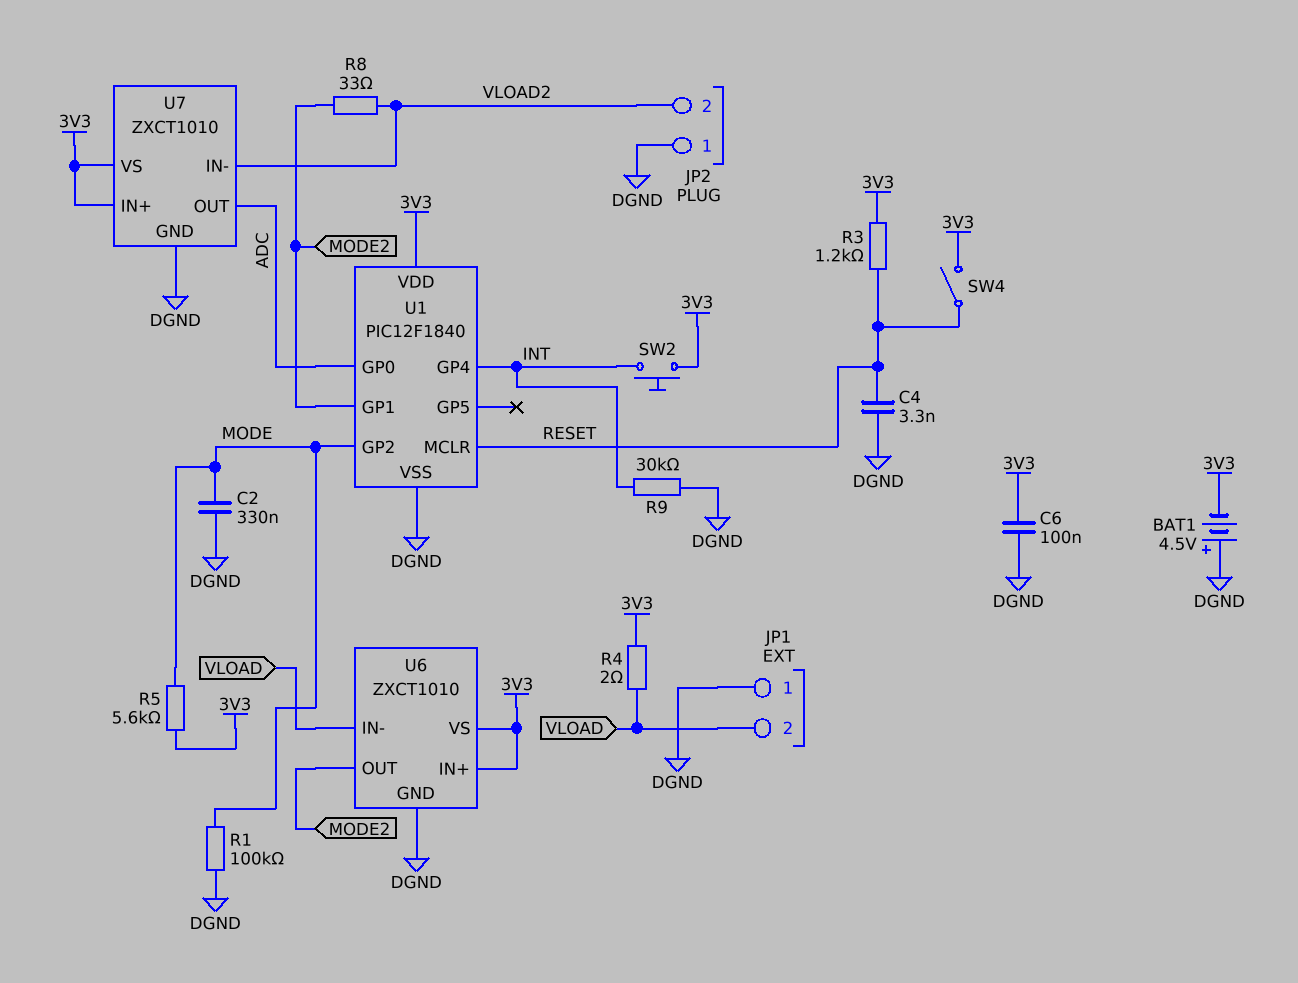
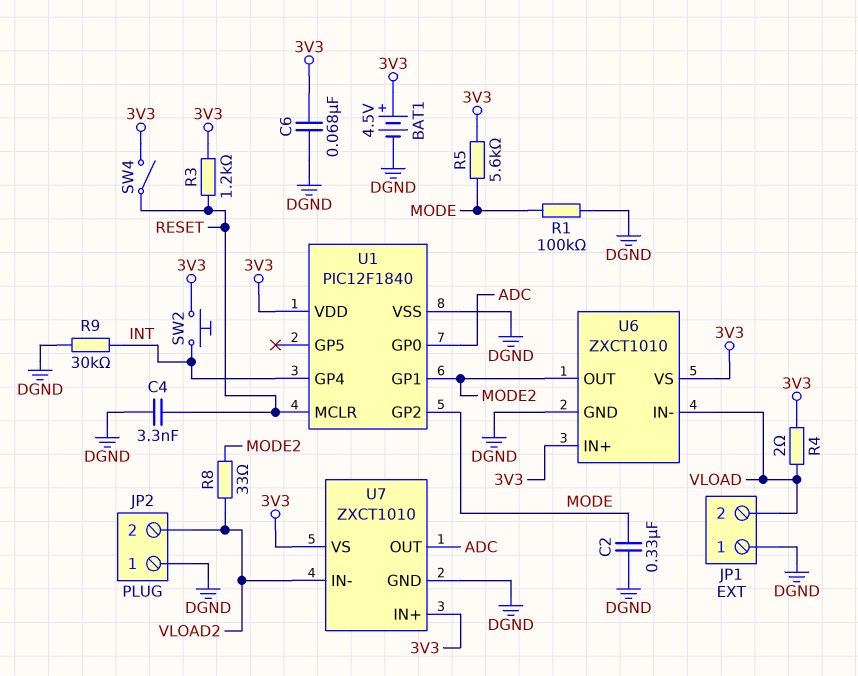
BAT1: 4.5V (plus DGND, minus 3V3) -> 4.5V (plus 3V3, minus DGND)
C6: 100nF (3V3, DGND) -> 68nF (3V3, DGND)

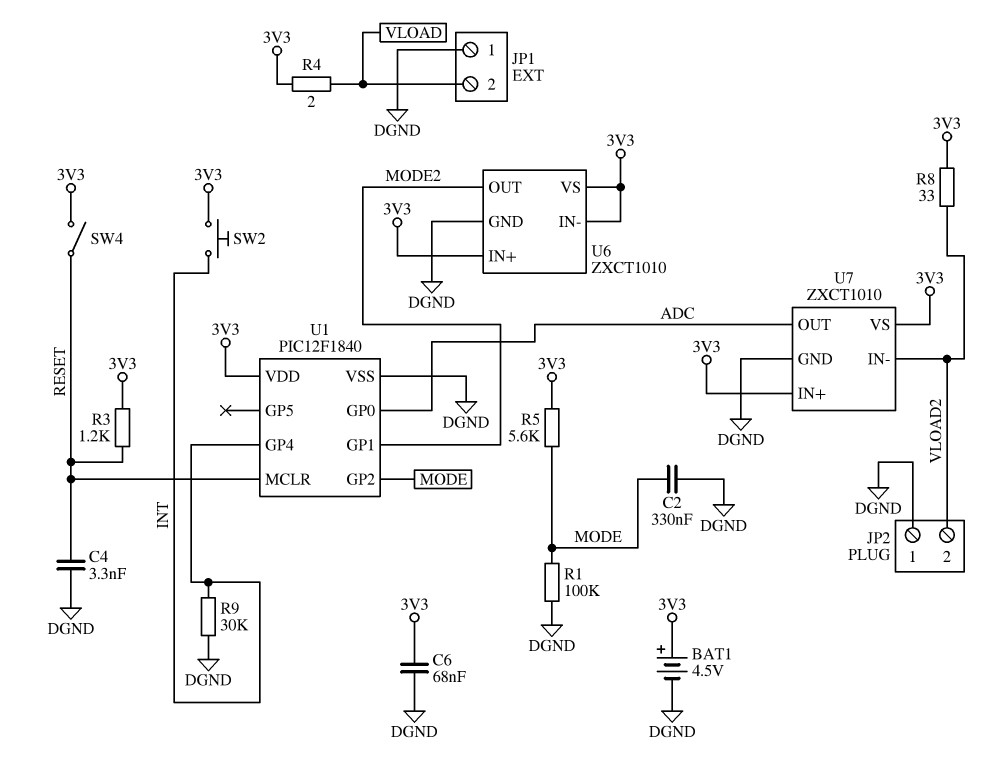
R8: 33 (MODE2, VLOAD2) -> 33 (3V3, VLOAD2)
U6 pin IN-: VLOAD -> 3V3

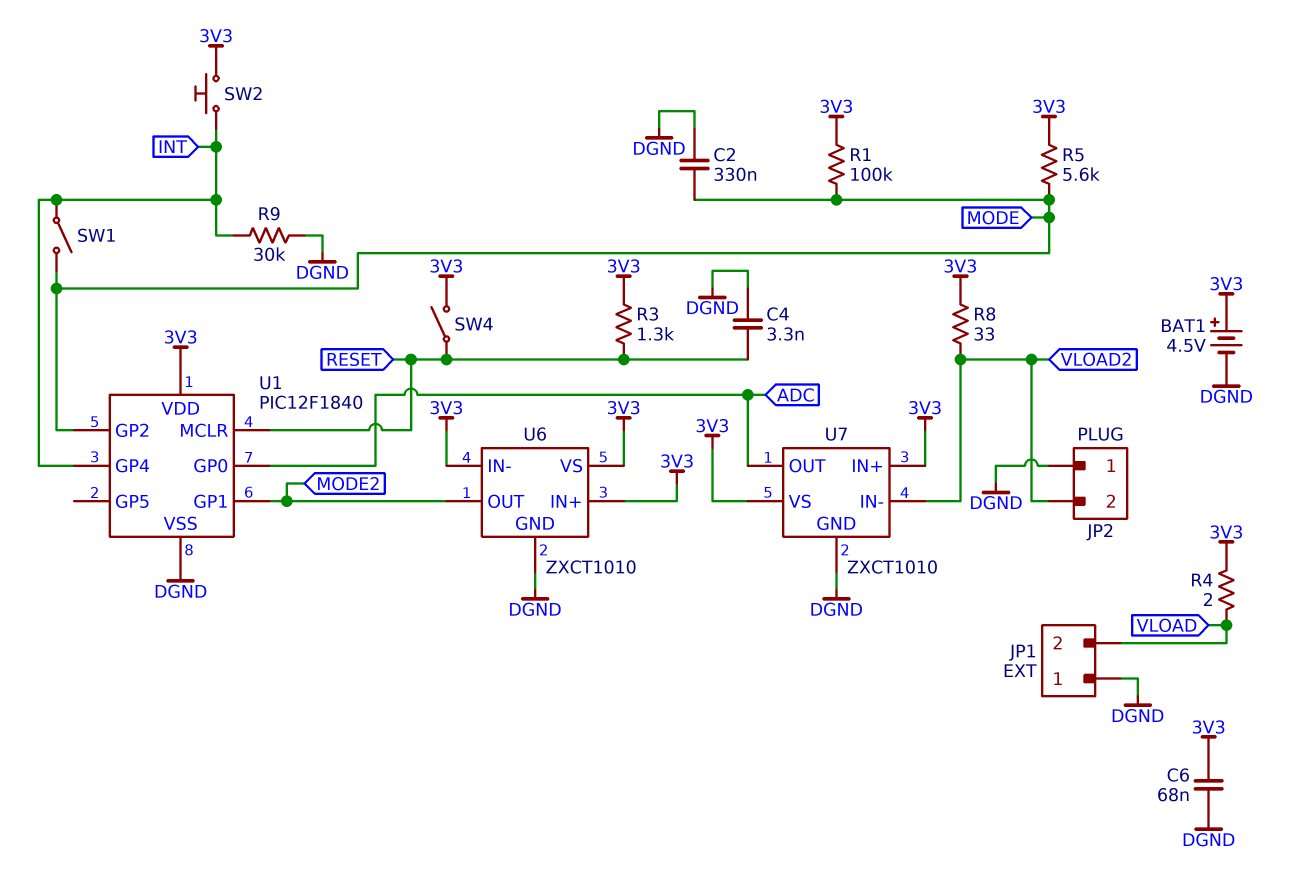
R1: 100k (DGND, MODE) -> 100k (3V3, MODE)
R3: 1.2k (3V3, RESET) -> 1.3k (3V3, RESET)
SW1: none -> switch (INT, MODE)

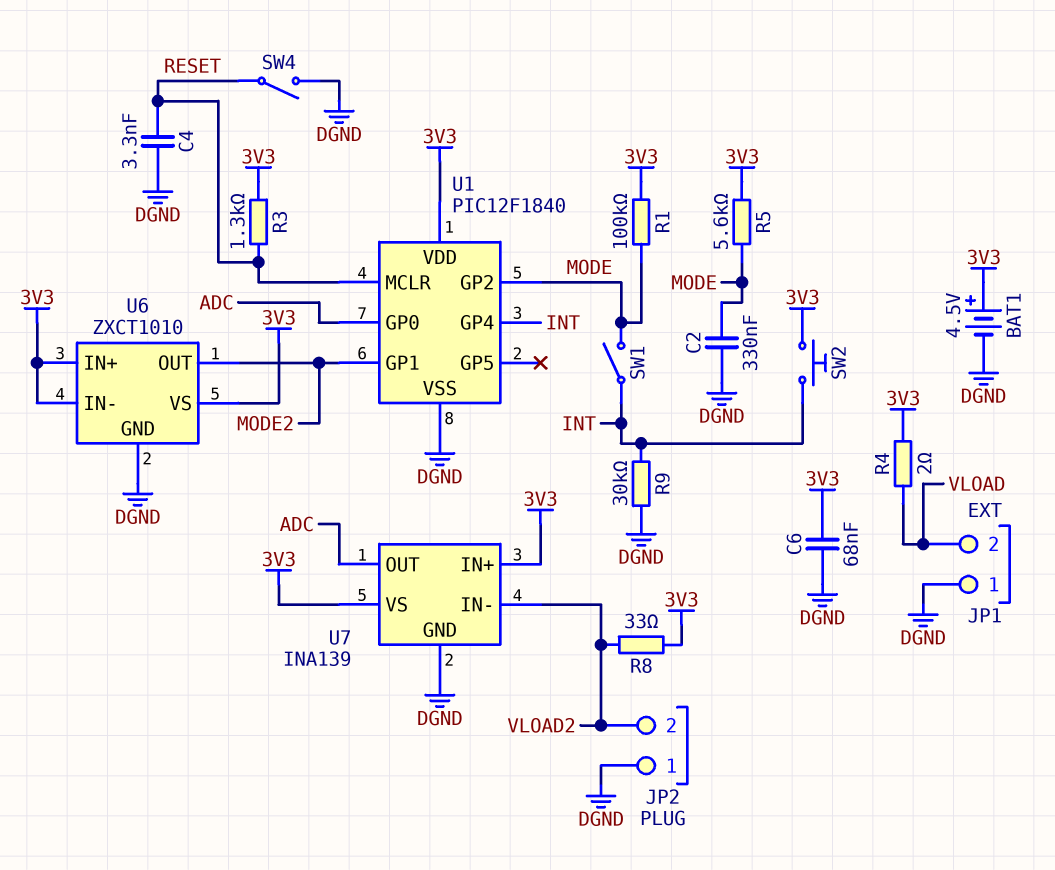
SW4: switch (3V3, RESET) -> switch (DGND, RESET)
U7: ZXCT1010 -> INA139

